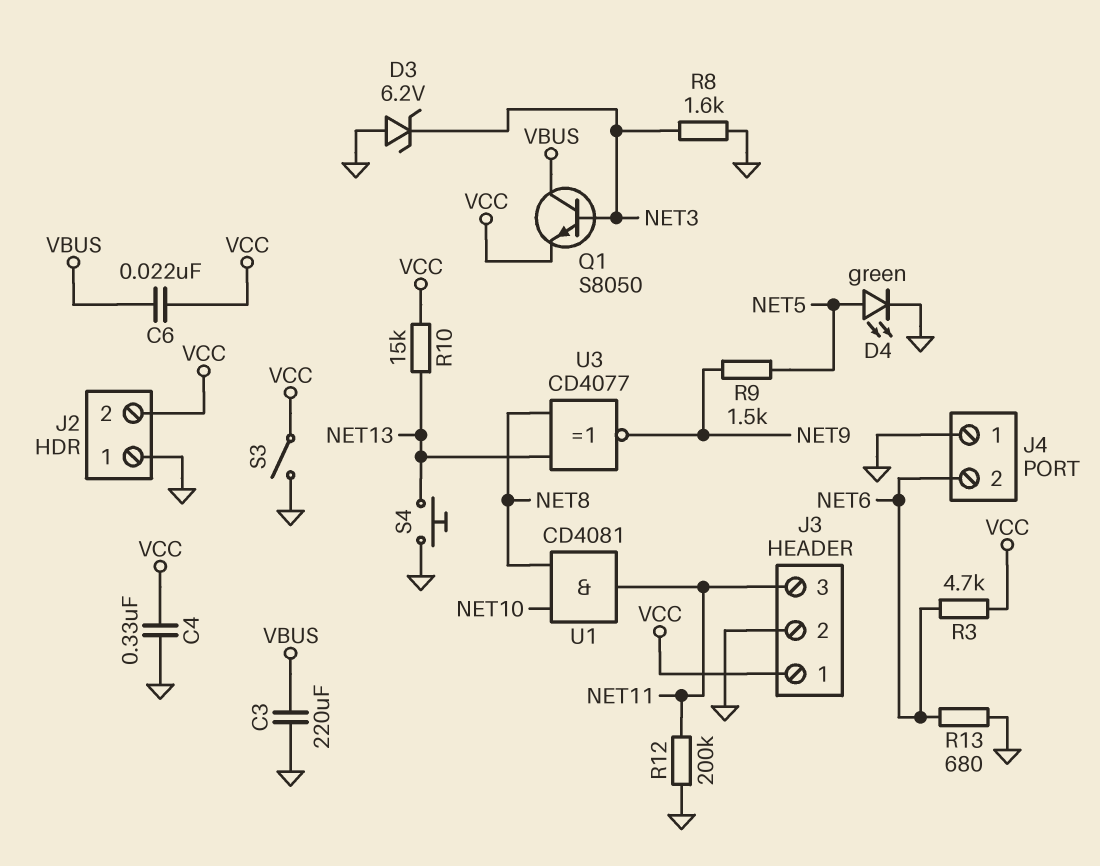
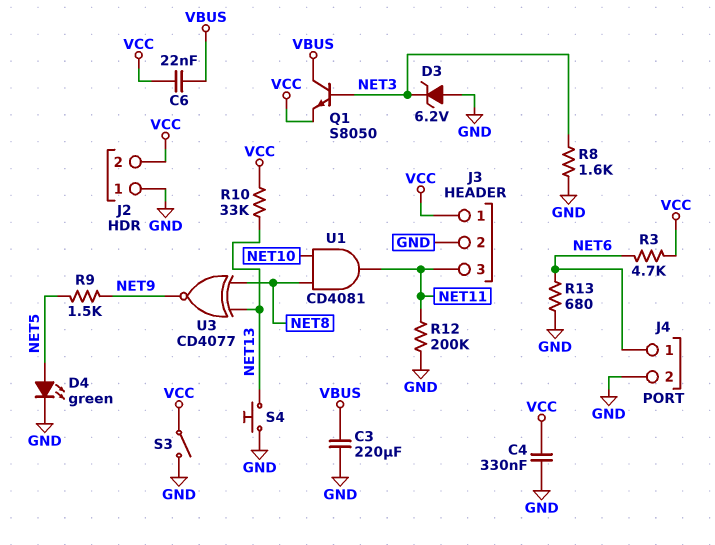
J4 pin 1: GND -> NET6
J4 pin 2: NET6 -> GND
R10: 15k (NET13, VCC) -> 33k (NET13, VCC)

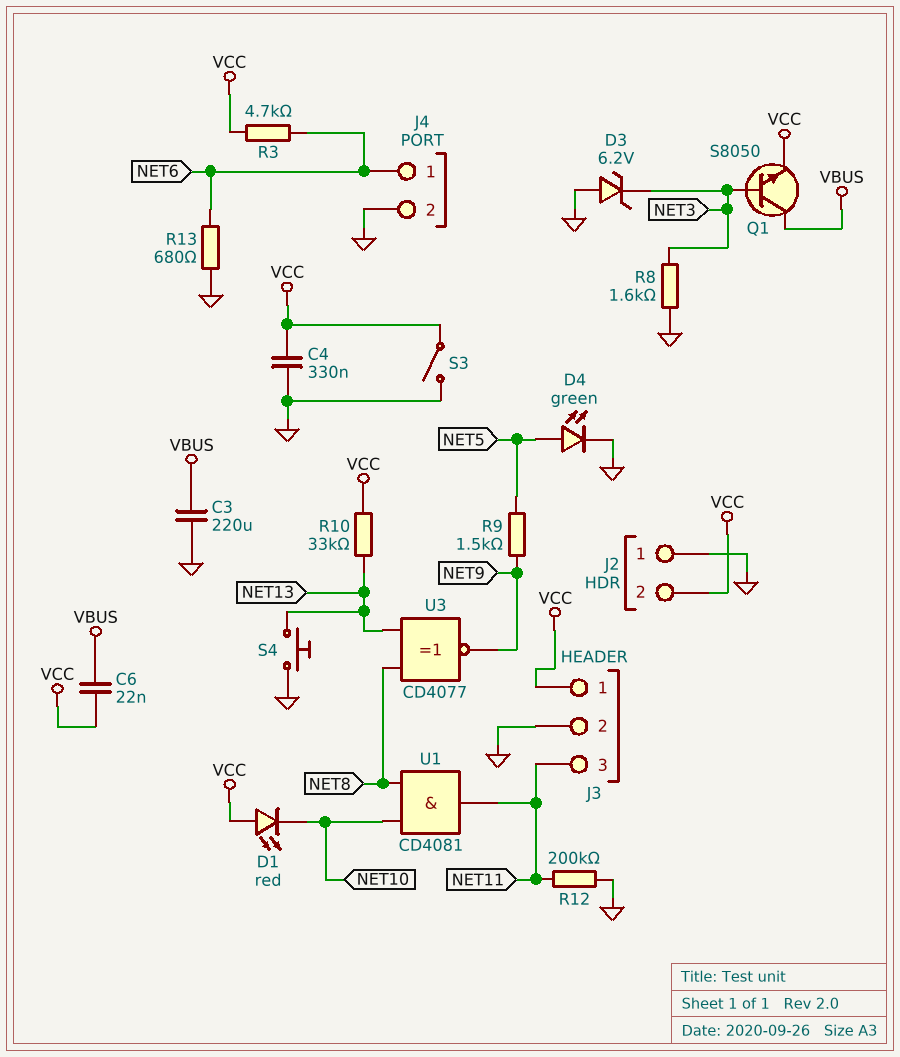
D1: none -> LED red (A VCC, K NET10)

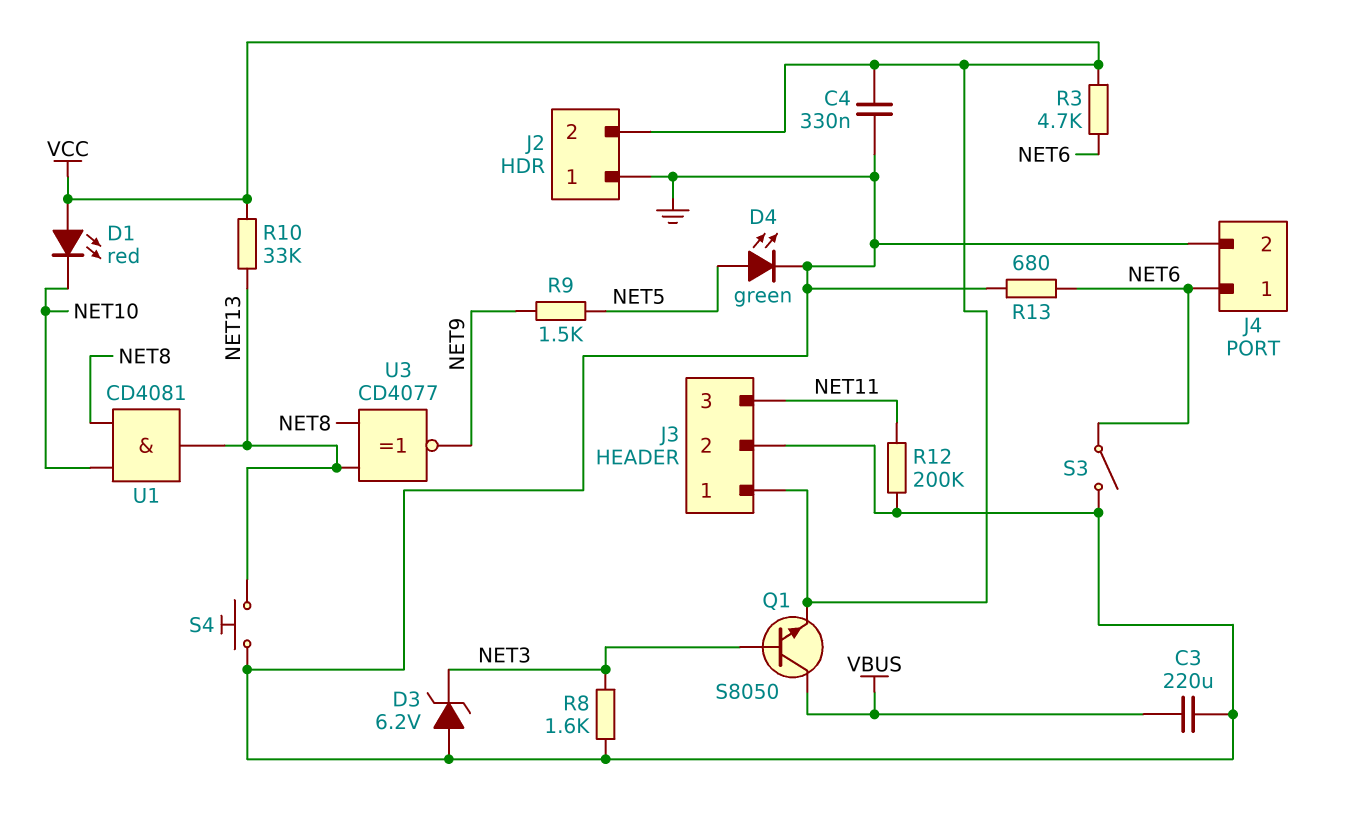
C6: 22nF (VBUS, VCC) -> none
S3: switch (GND, VCC) -> switch (GND, NET6)
U1: AND CD4081 (in NET8, in NET10, out NET11) -> AND CD4081 (in NET8, in NET10, out NET13)

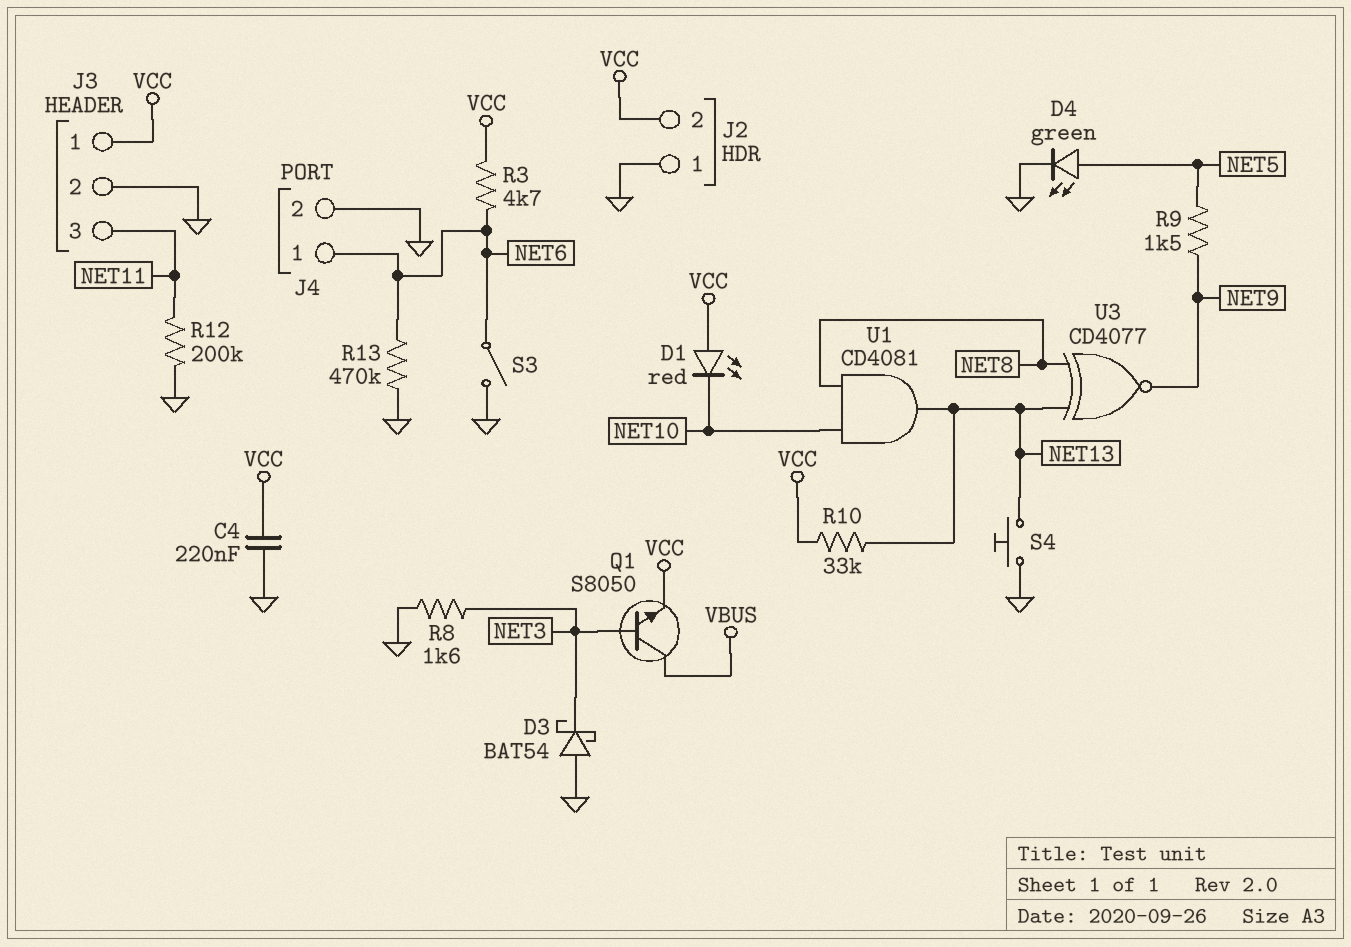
C3: 220uF (GND, VBUS) -> none
C4: 330nF (GND, VCC) -> 220nF (GND, VCC)
D3: zener 6.2V (A GND, K NET3) -> schottky BAT54 (A GND, K NET3)
R13: 680 (GND, NET6) -> 470k (GND, NET6)

